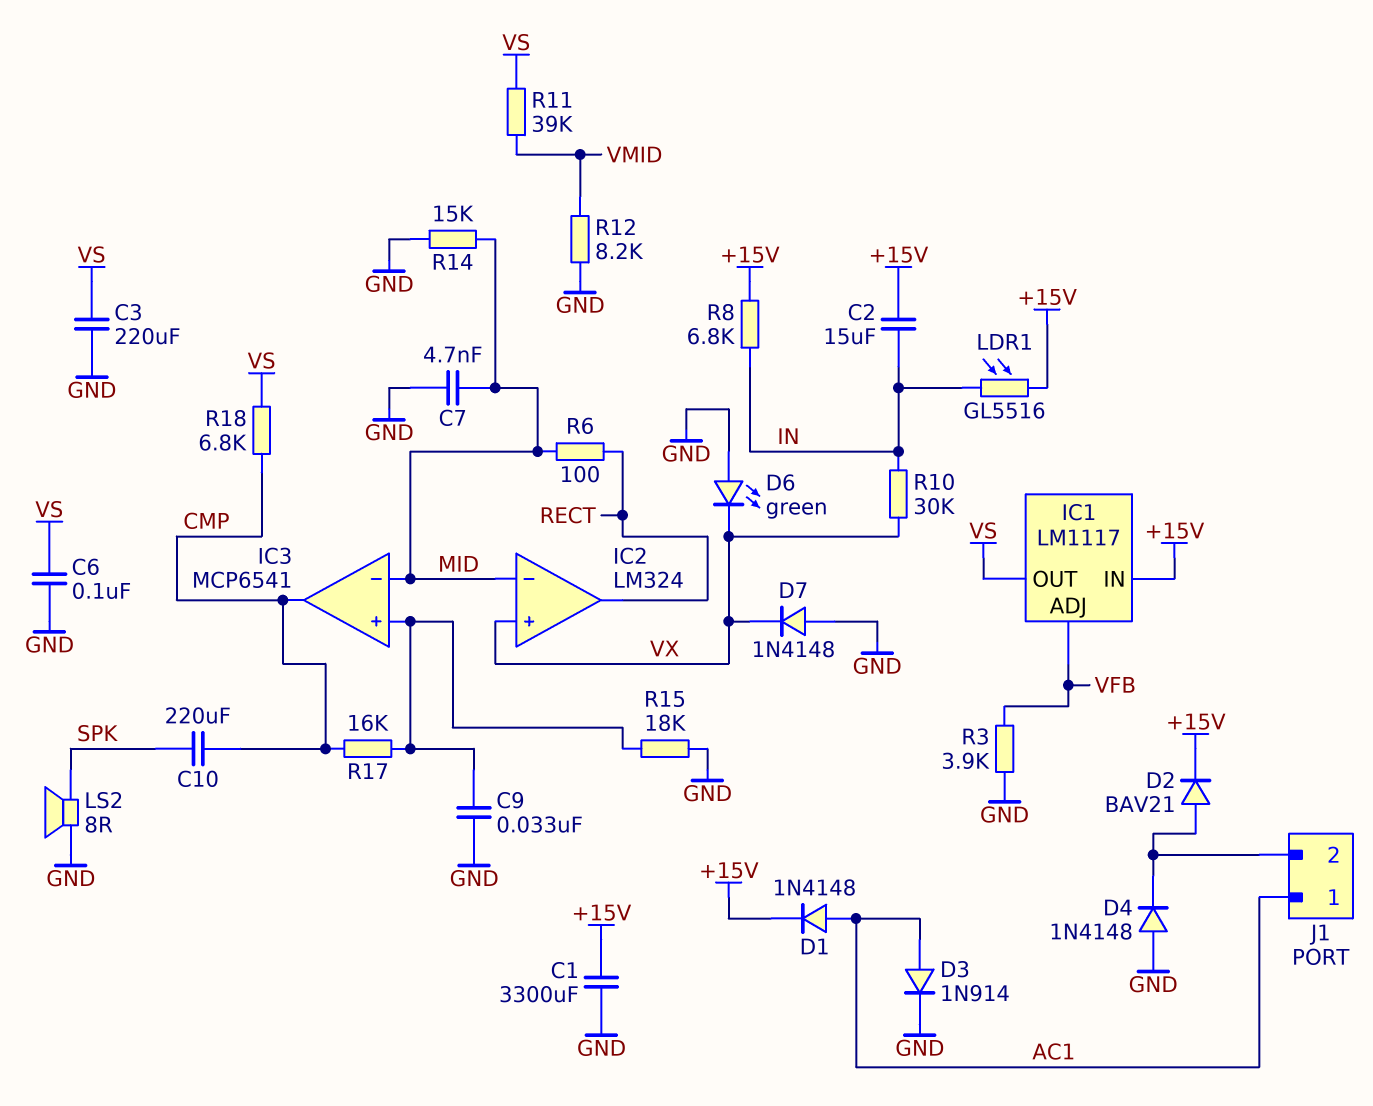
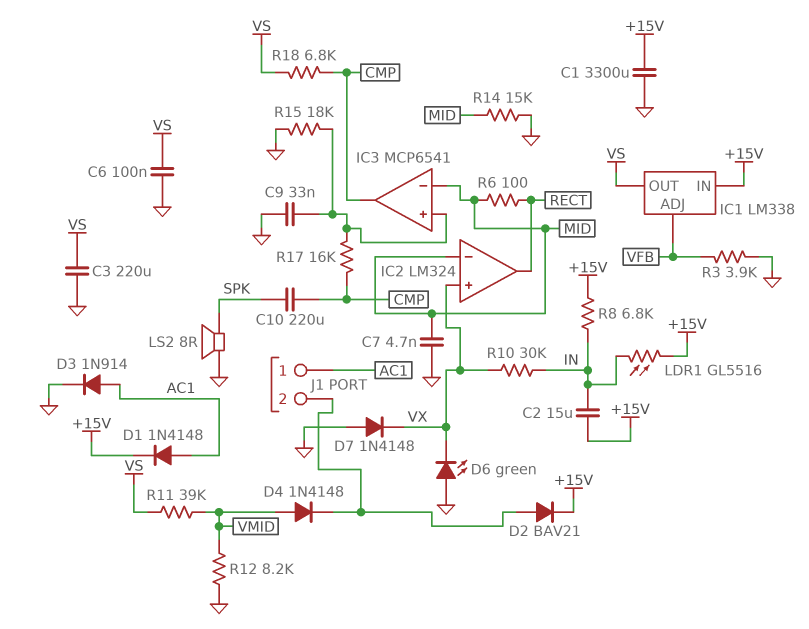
D4: diode 1N4148 (A GND, K J1/2) -> diode 1N4148 (A VMID, K J1/2)
IC1: LM1117 -> LM338

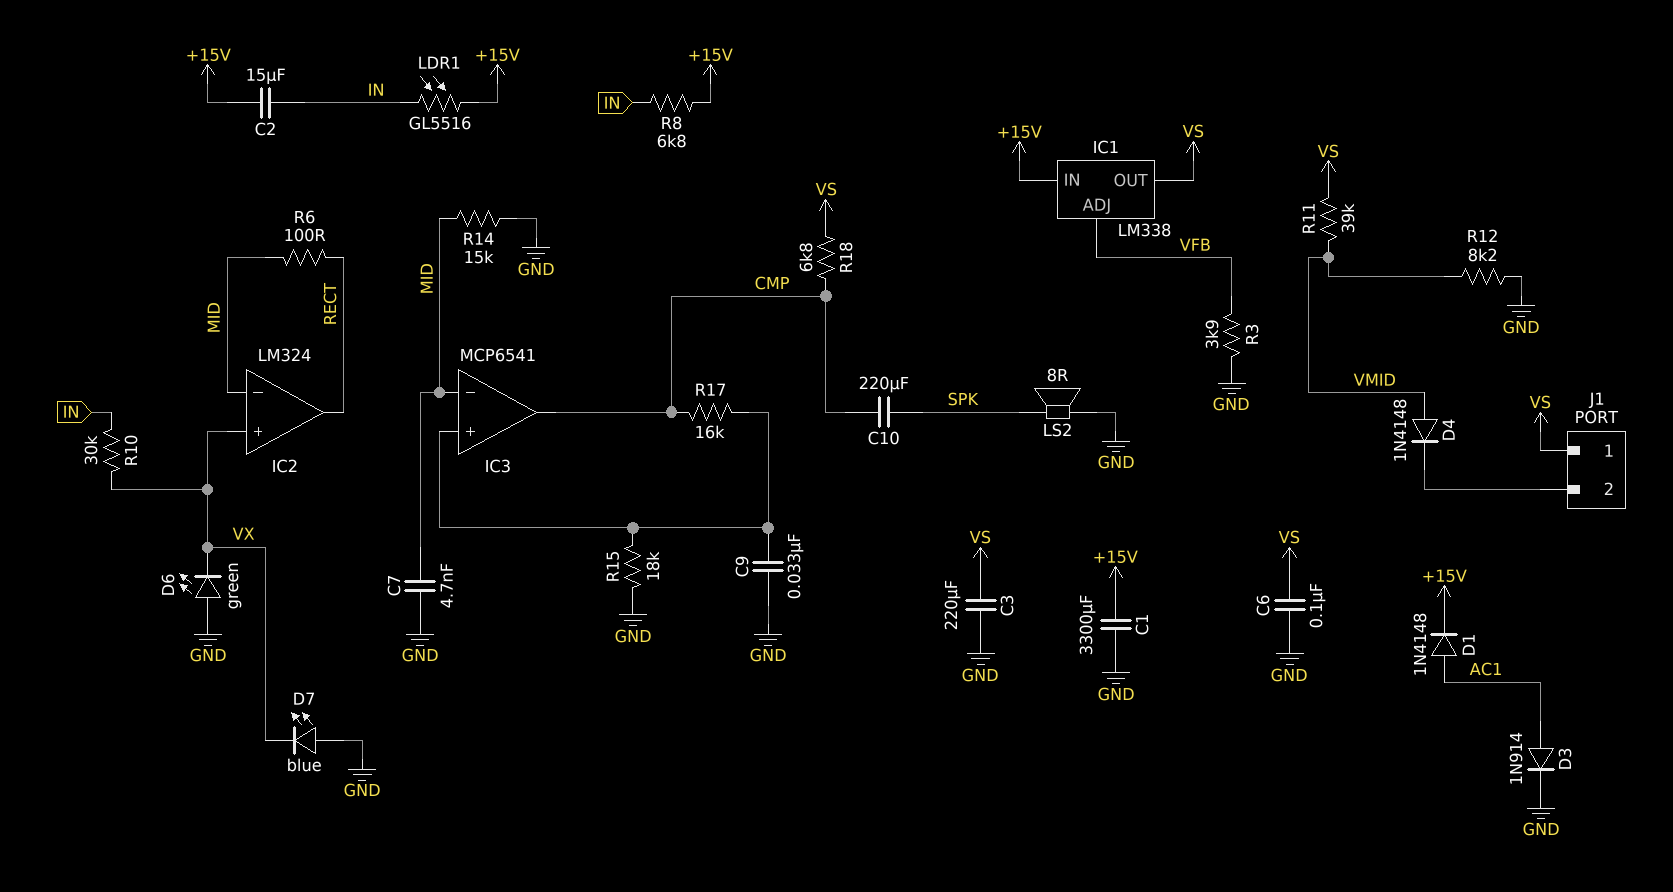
D2: diode BAV21 (A J1/2, K +15V) -> none
D7: diode 1N4148 (A GND, K VX) -> LED blue (A GND, K VX)
J1 pin 1: AC1 -> VS

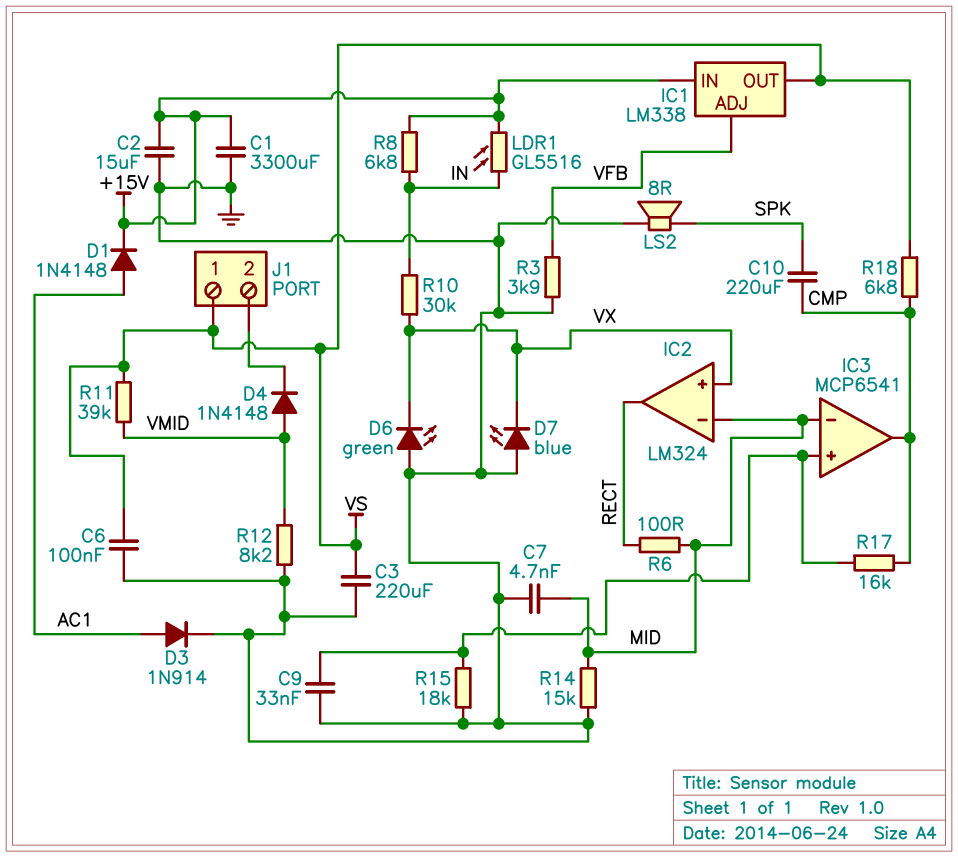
C2: 15uF (+15V, IN) -> 15uF (+15V, GND)

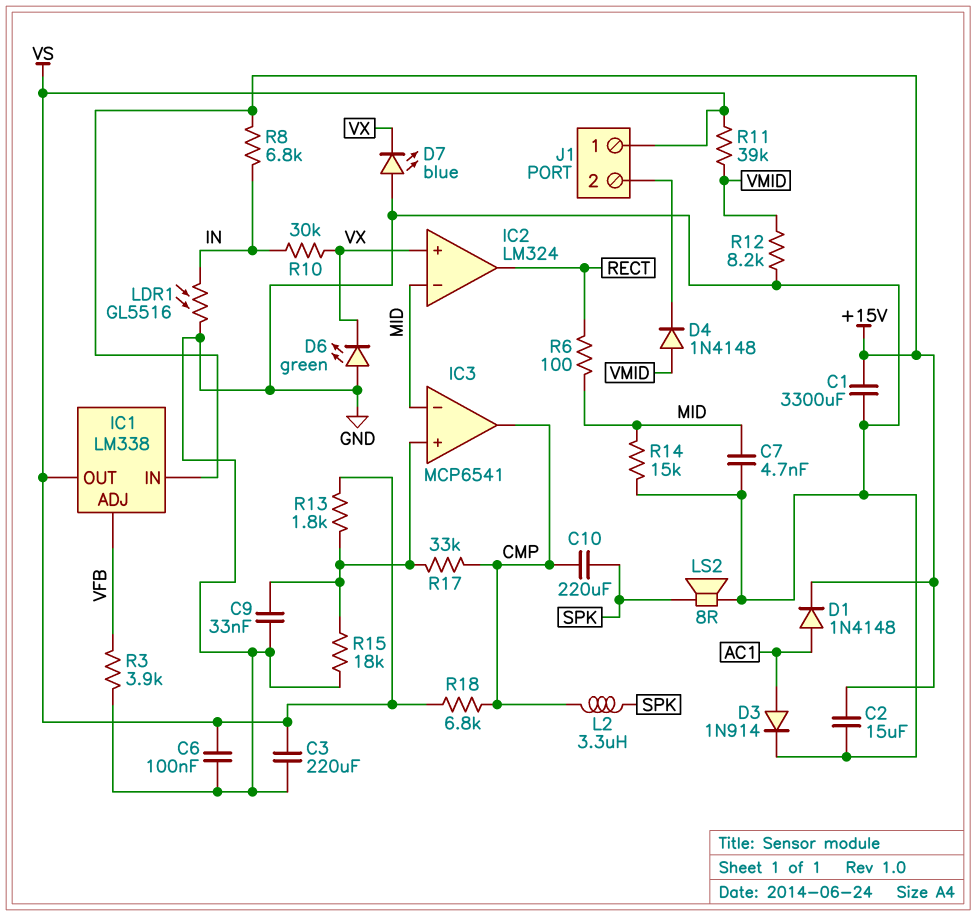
L2: none -> 3.3uH (CMP, SPK)
LDR1: GL5516 (+15V, IN) -> GL5516 (GND, IN)
R13: none -> 1.8k (IC3/in+, VS)
R17: 16k (CMP, IC3/in+) -> 33k (CMP, IC3/in+)

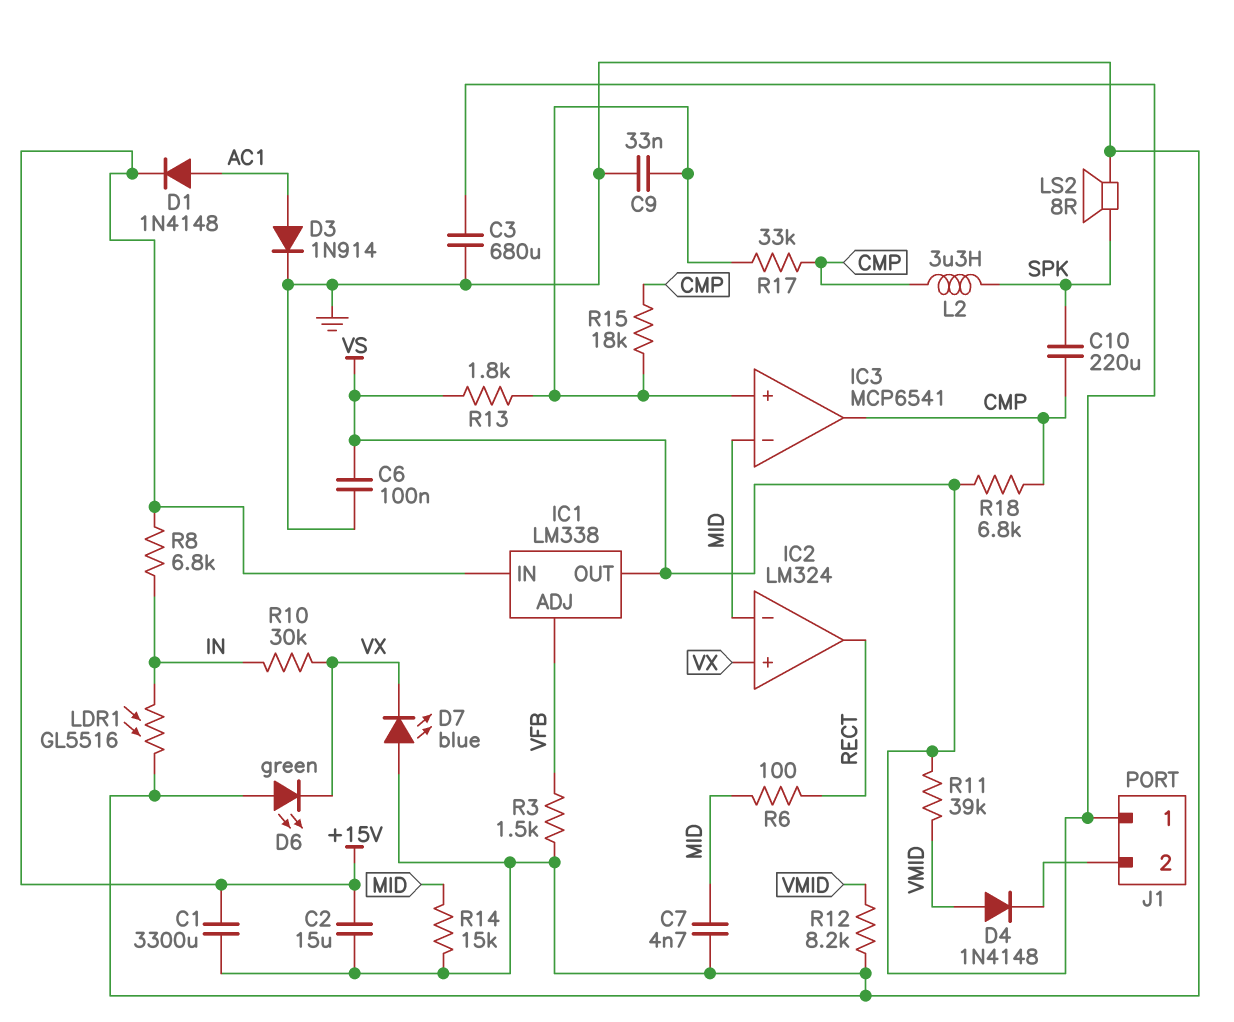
C3: 220uF (GND, VS) -> 680uF (GND, VS)
R3: 3.9k (GND, VFB) -> 1.5k (GND, VFB)
R15: 18k (GND, IC3/in+) -> 18k (CMP, IC3/in+)

